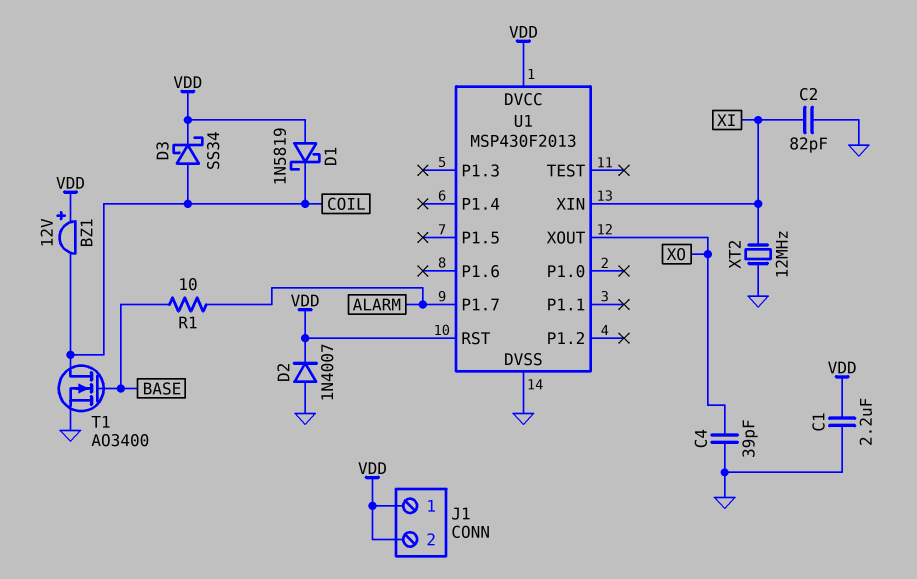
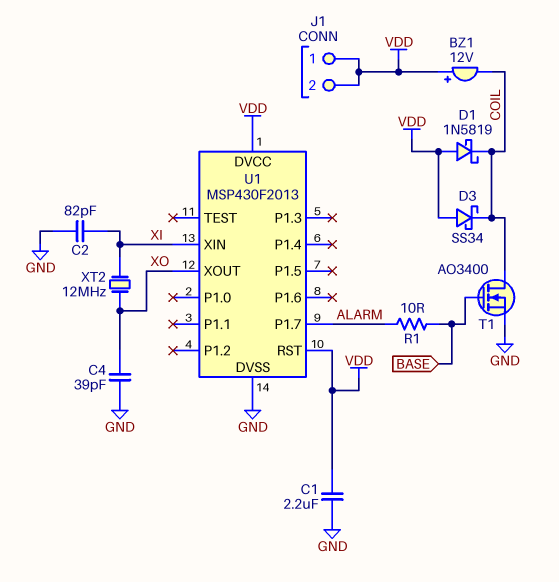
D2: diode 1N4007 (A GND, K VDD) -> none
D3: schottky SS34 (A COIL, K VDD) -> schottky SS34 (A VDD, K COIL)
XT2: 12MHz (GND, XI) -> 12MHz (XI, XO)

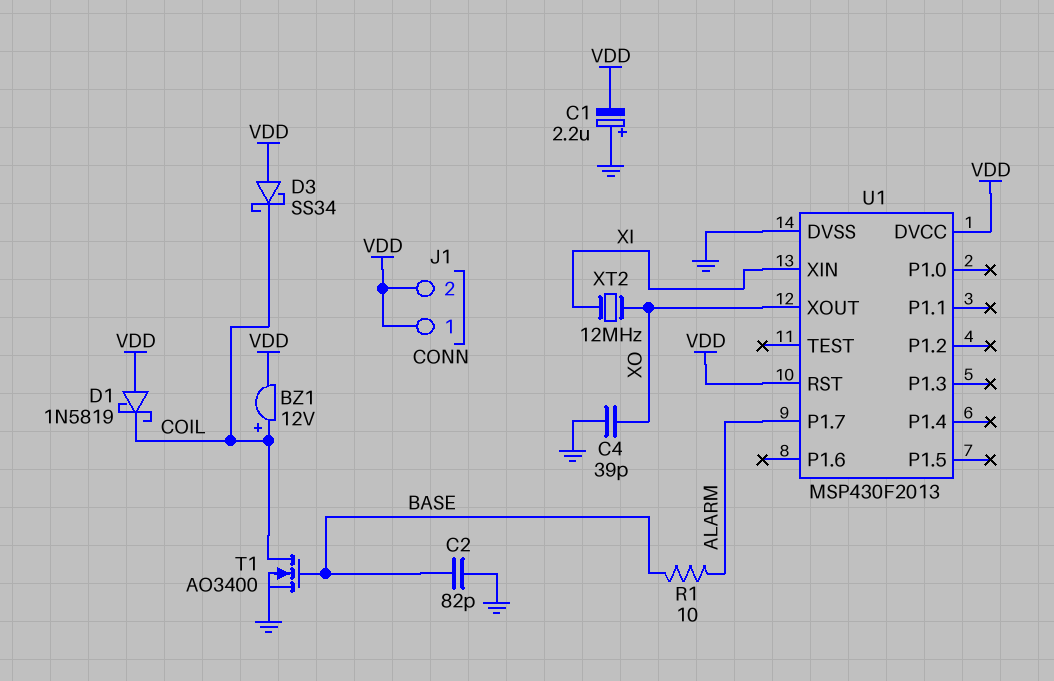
BZ1: buzzer 12V (plus VDD, minus COIL) -> buzzer 12V (plus COIL, minus VDD)
C1: 2.2uF (GND, VDD) -> 2.2uF (plus GND, minus VDD)
C2: 82pF (GND, XI) -> 82pF (BASE, GND)

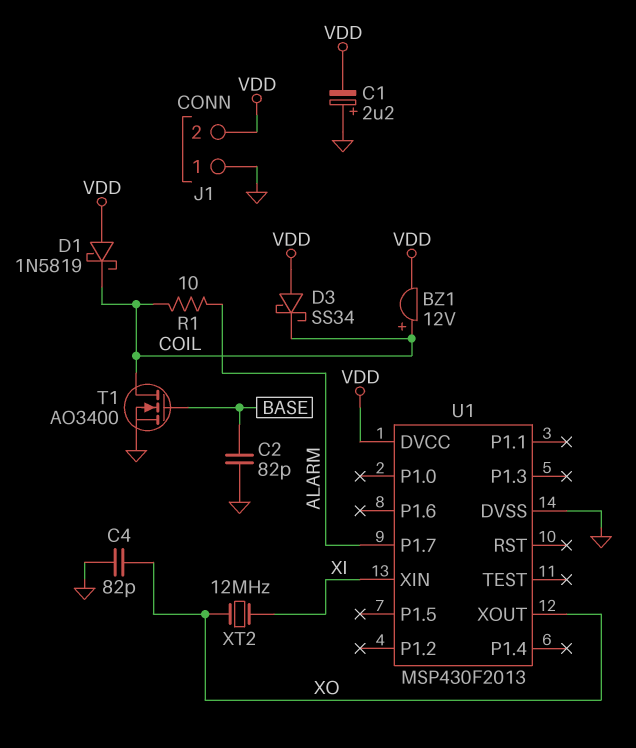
C4: 39pF (GND, XO) -> 82pF (GND, XO)
J1 pin 1: VDD -> GND
R1: 10 (ALARM, BASE) -> 10 (ALARM, COIL)
U1 pin RST: VDD -> none

